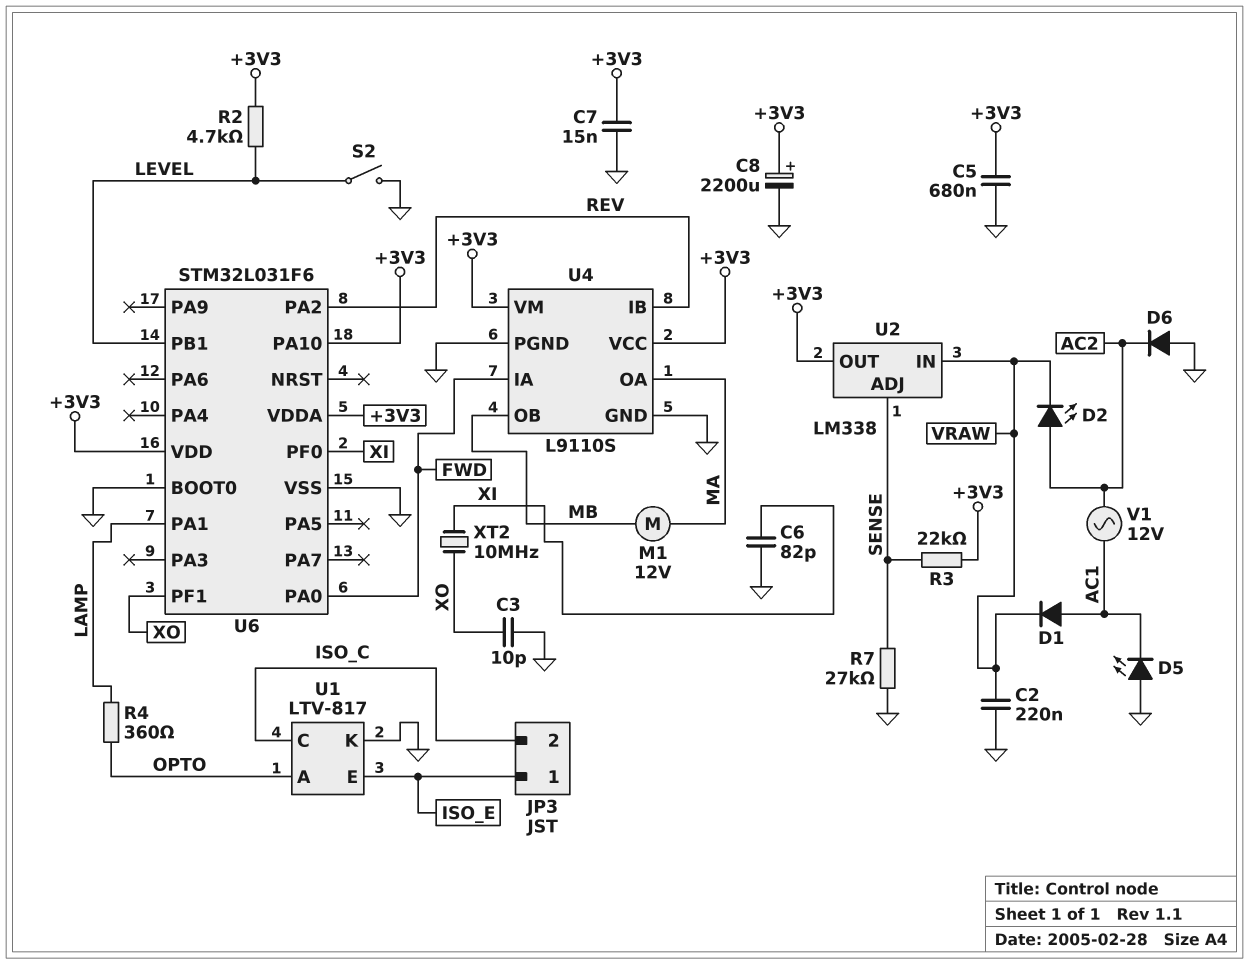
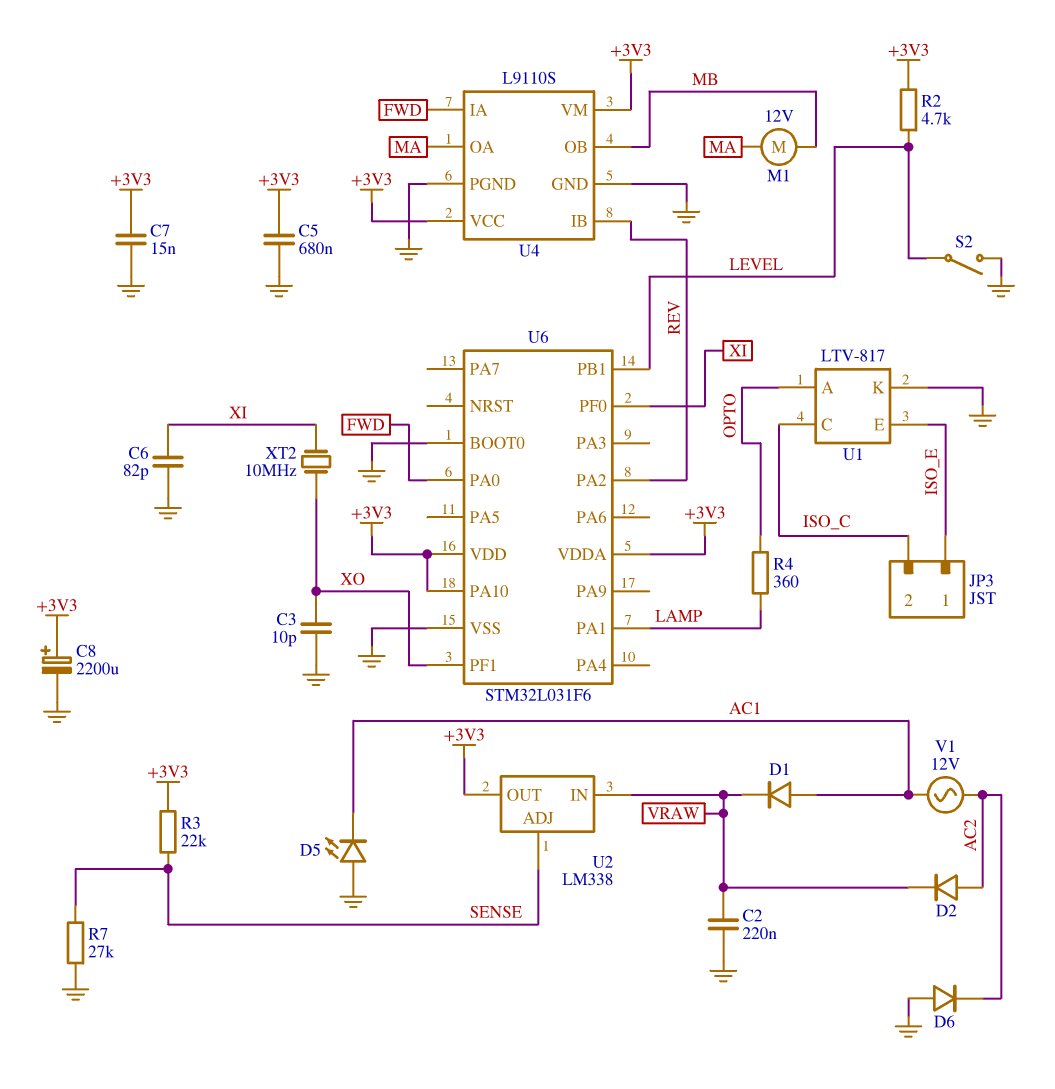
D2: LED (A AC2, K VRAW) -> diode (A AC2, K VRAW)

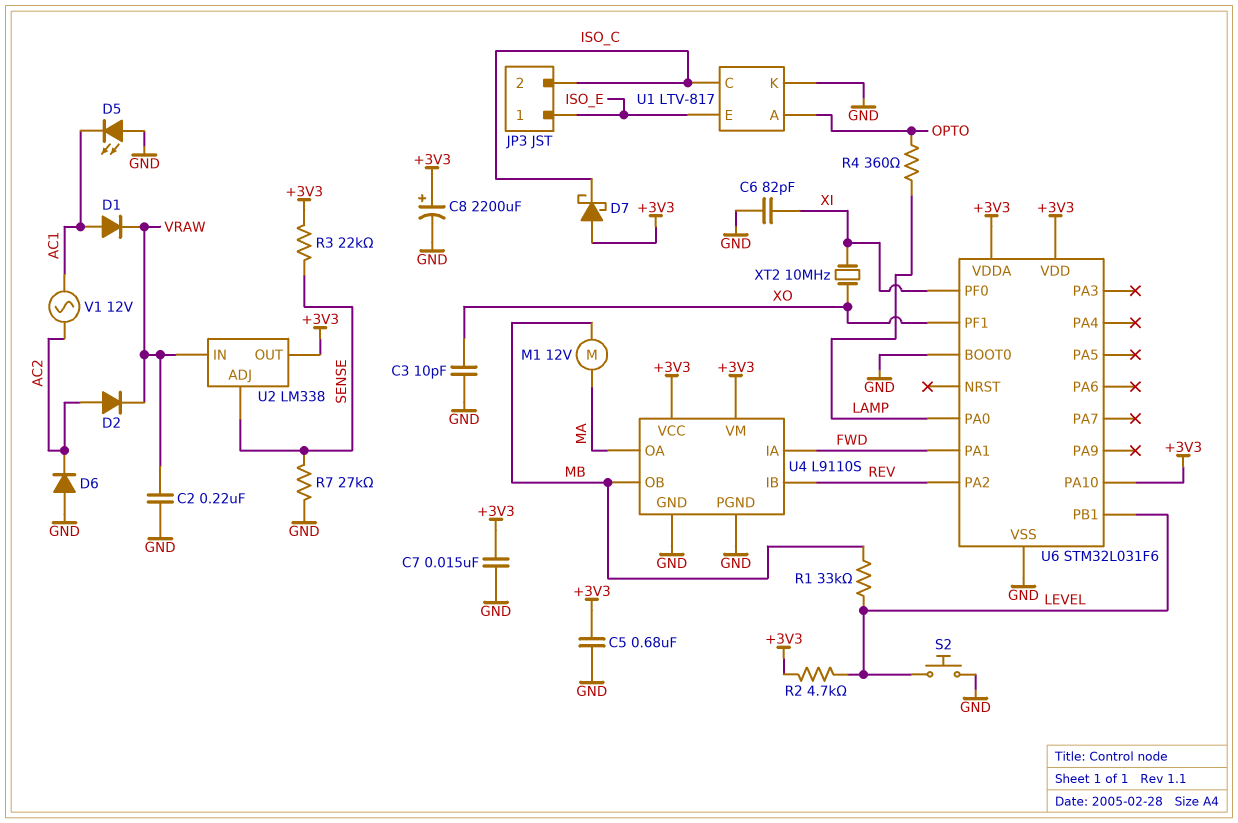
D7: none -> schottky (A +3V3, K ISO_C)
R1: none -> 33k (LEVEL, MB)
S2: switch (GND, LEVEL) -> button (GND, LEVEL)
U6 pin PA0: FWD -> LAMP
U6 pin PA1: LAMP -> FWD

